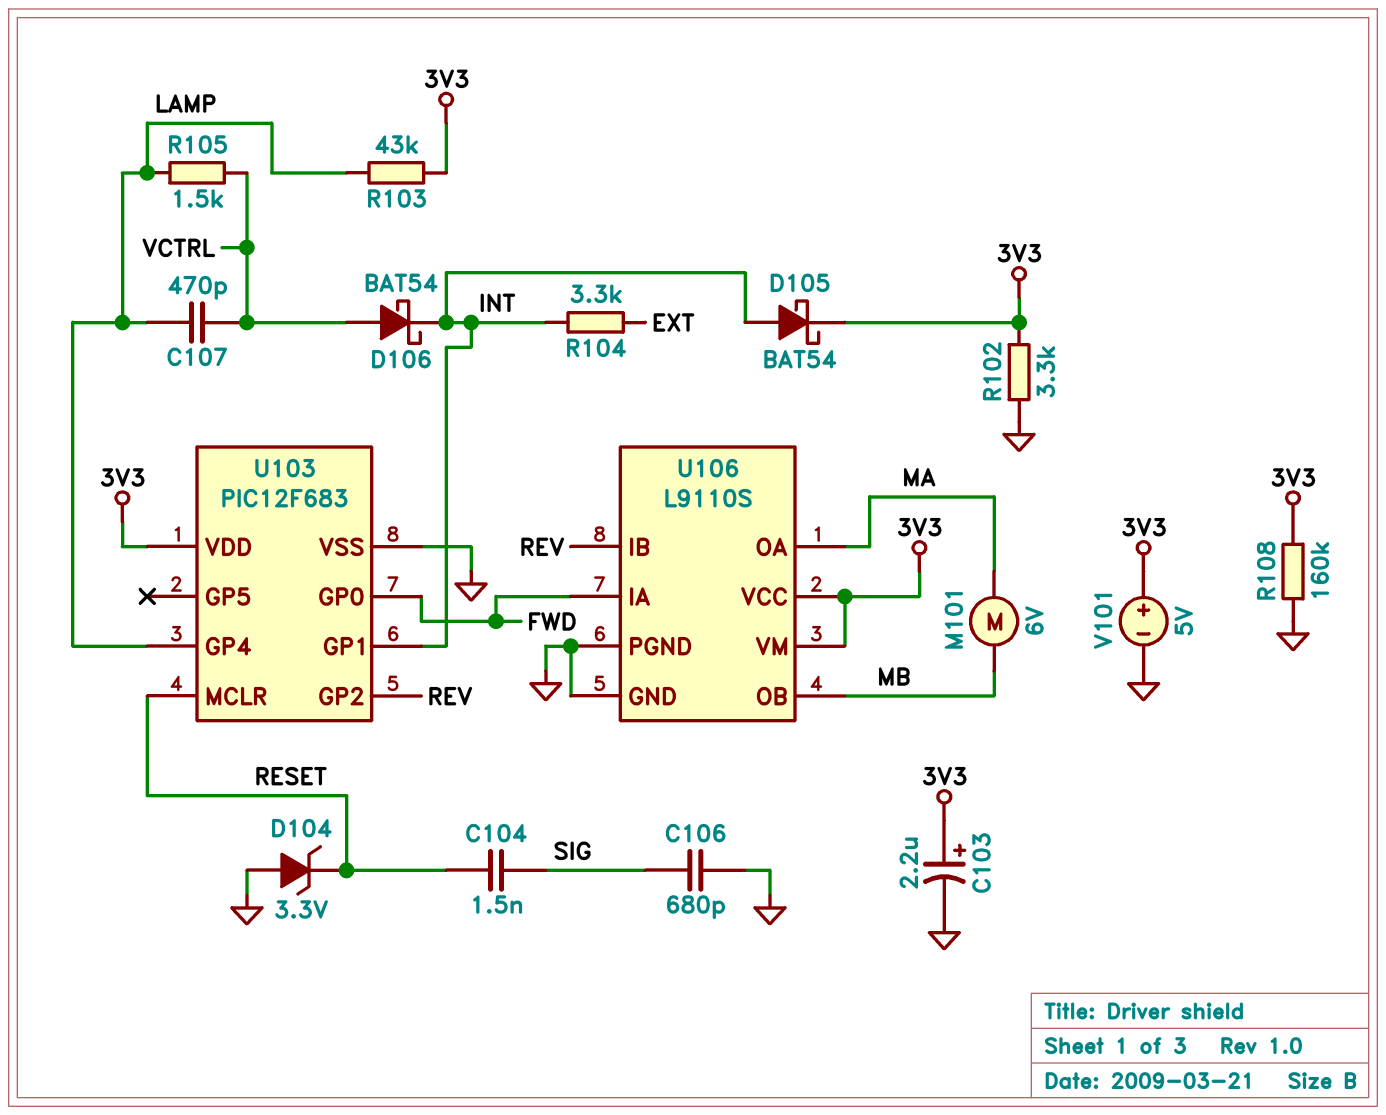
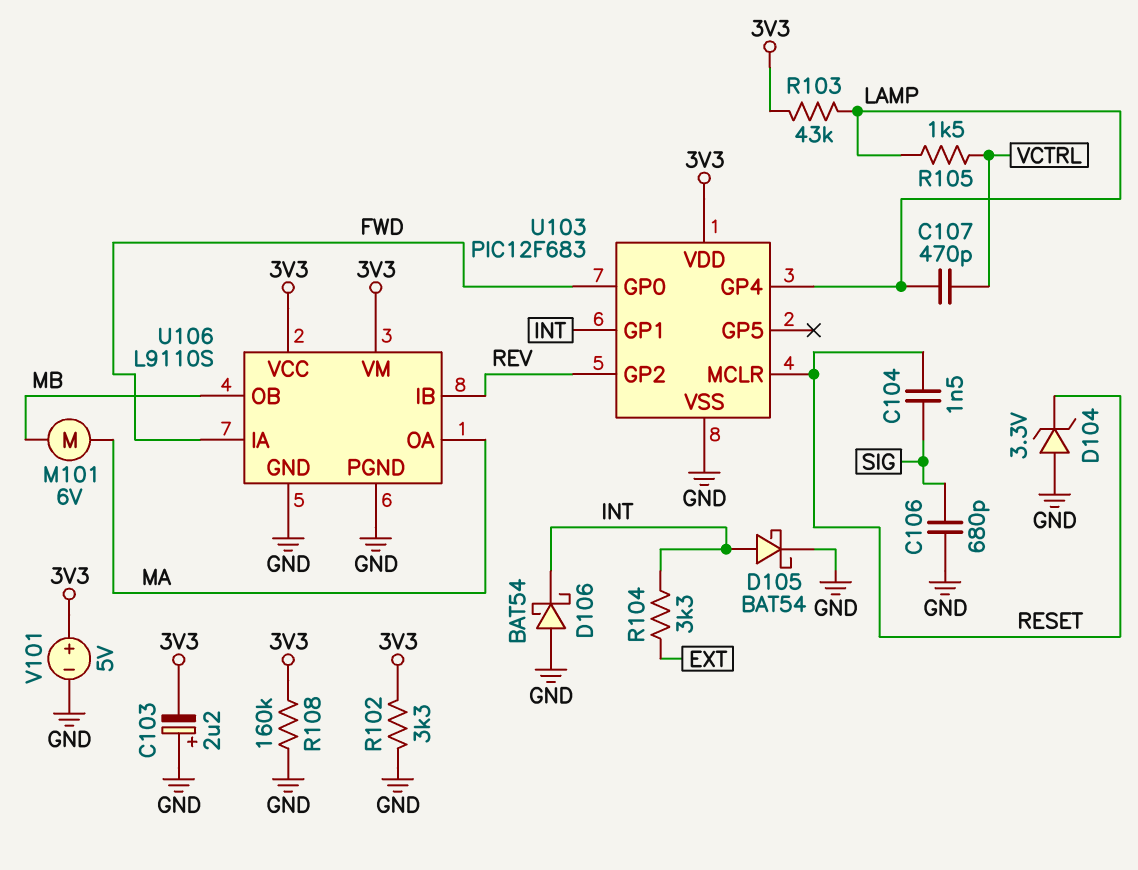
C103: 2.2uF (plus 3V3, minus GND) -> 2.2uF (plus GND, minus 3V3)
D105: schottky BAT54 (A INT, K 3V3) -> schottky BAT54 (A INT, K GND)
D106: schottky BAT54 (A VCTRL, K INT) -> schottky BAT54 (A GND, K INT)

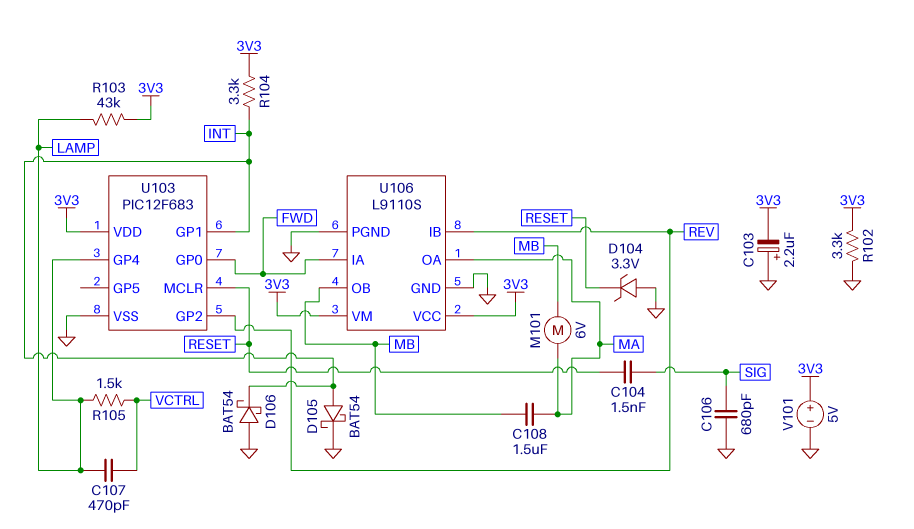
C108: none -> 1.5uF (MA, MB)
R104: 3.3k (EXT, INT) -> 3.3k (3V3, INT)
R108: 160k (3V3, GND) -> none

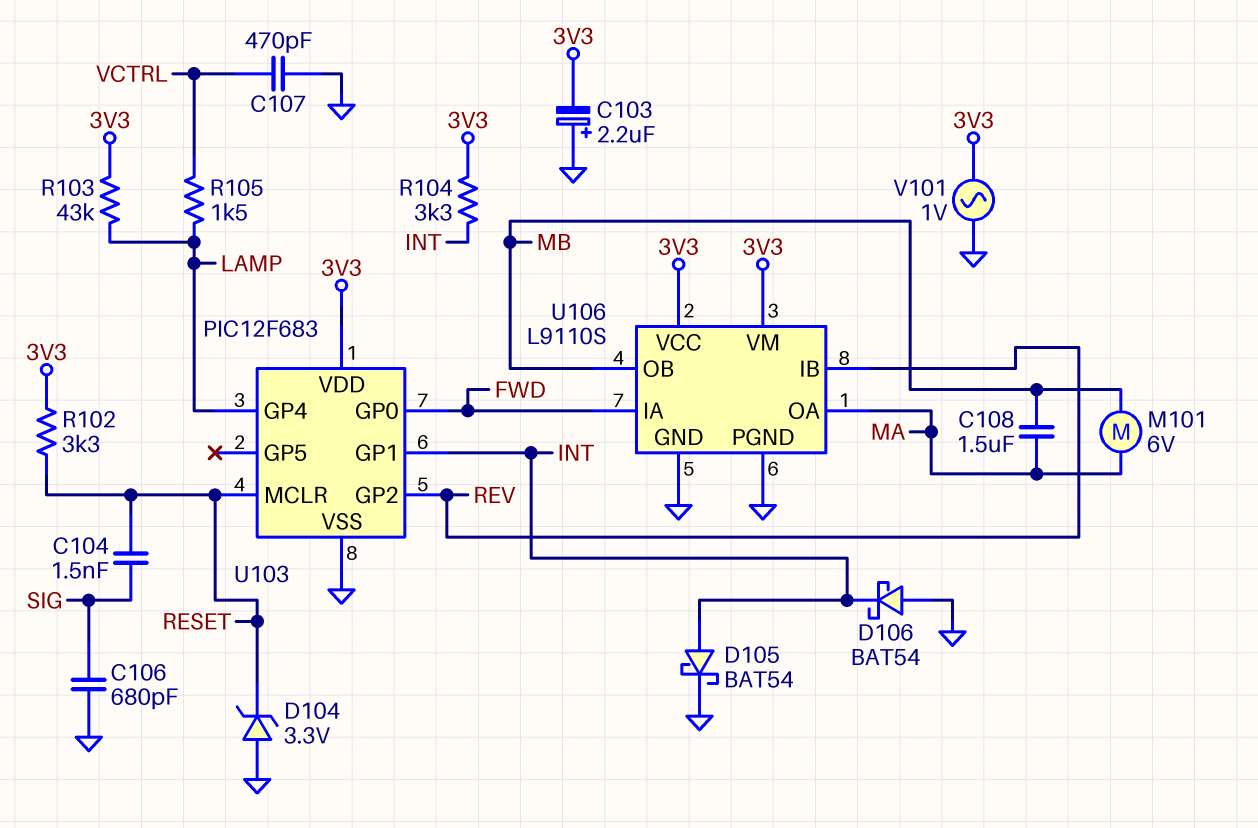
C107: 470pF (LAMP, VCTRL) -> 470pF (GND, VCTRL)
R102: 3.3k (3V3, GND) -> 3.3k (3V3, RESET)
V101: 5V (plus 3V3, minus GND) -> AC 1V (3V3, GND)

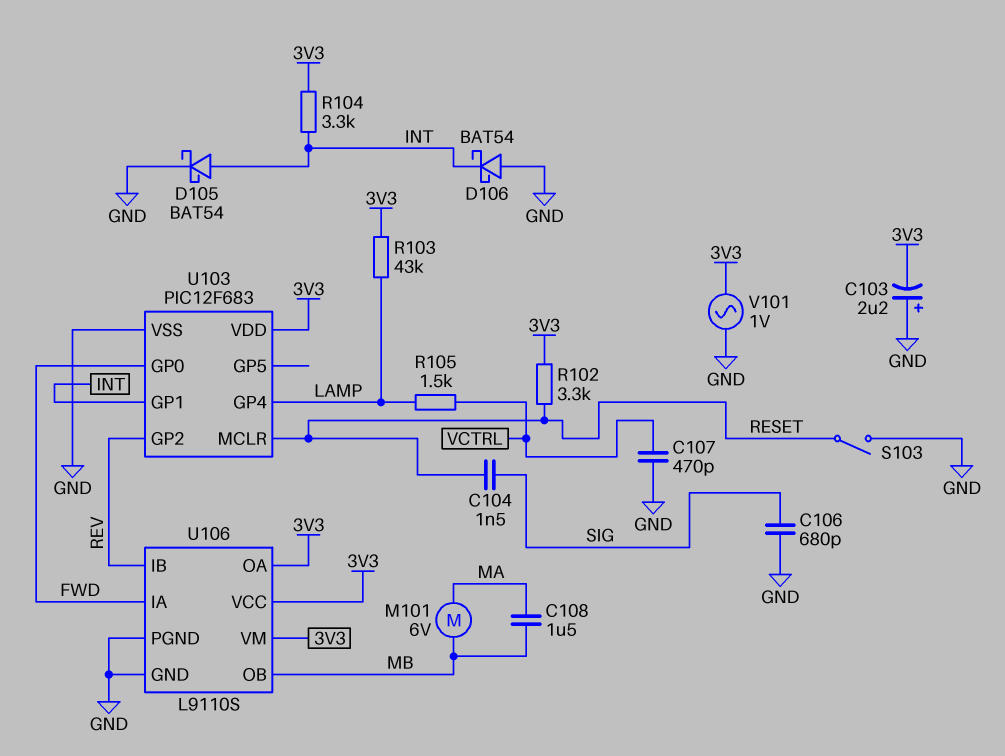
D104: zener 3.3V (A GND, K RESET) -> none
S103: none -> switch (GND, RESET)
U106 pin OA: MA -> 3V3

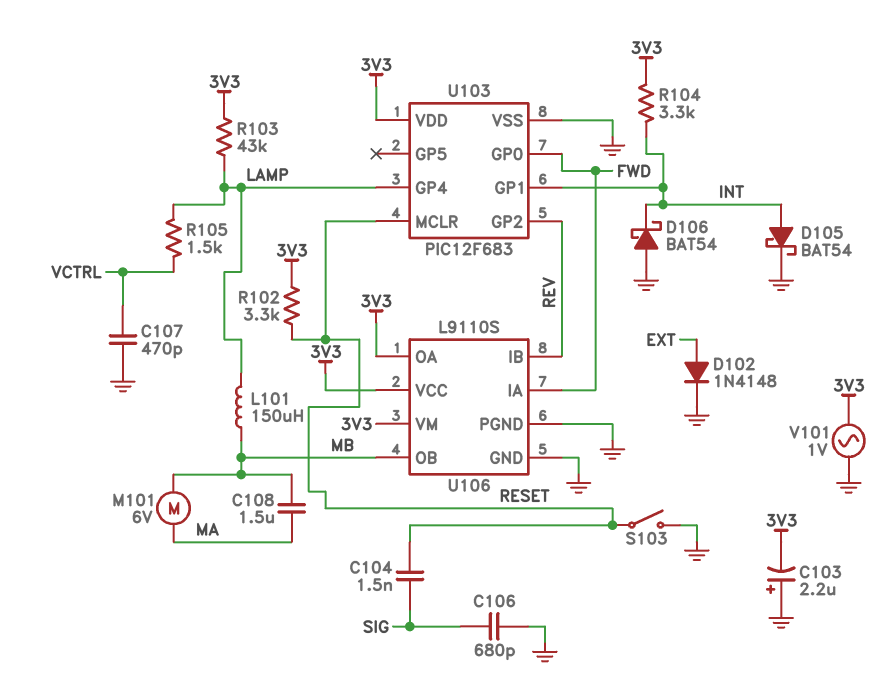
D102: none -> diode 1N4148 (A EXT, K GND)
L101: none -> 150uH (LAMP, MB)

